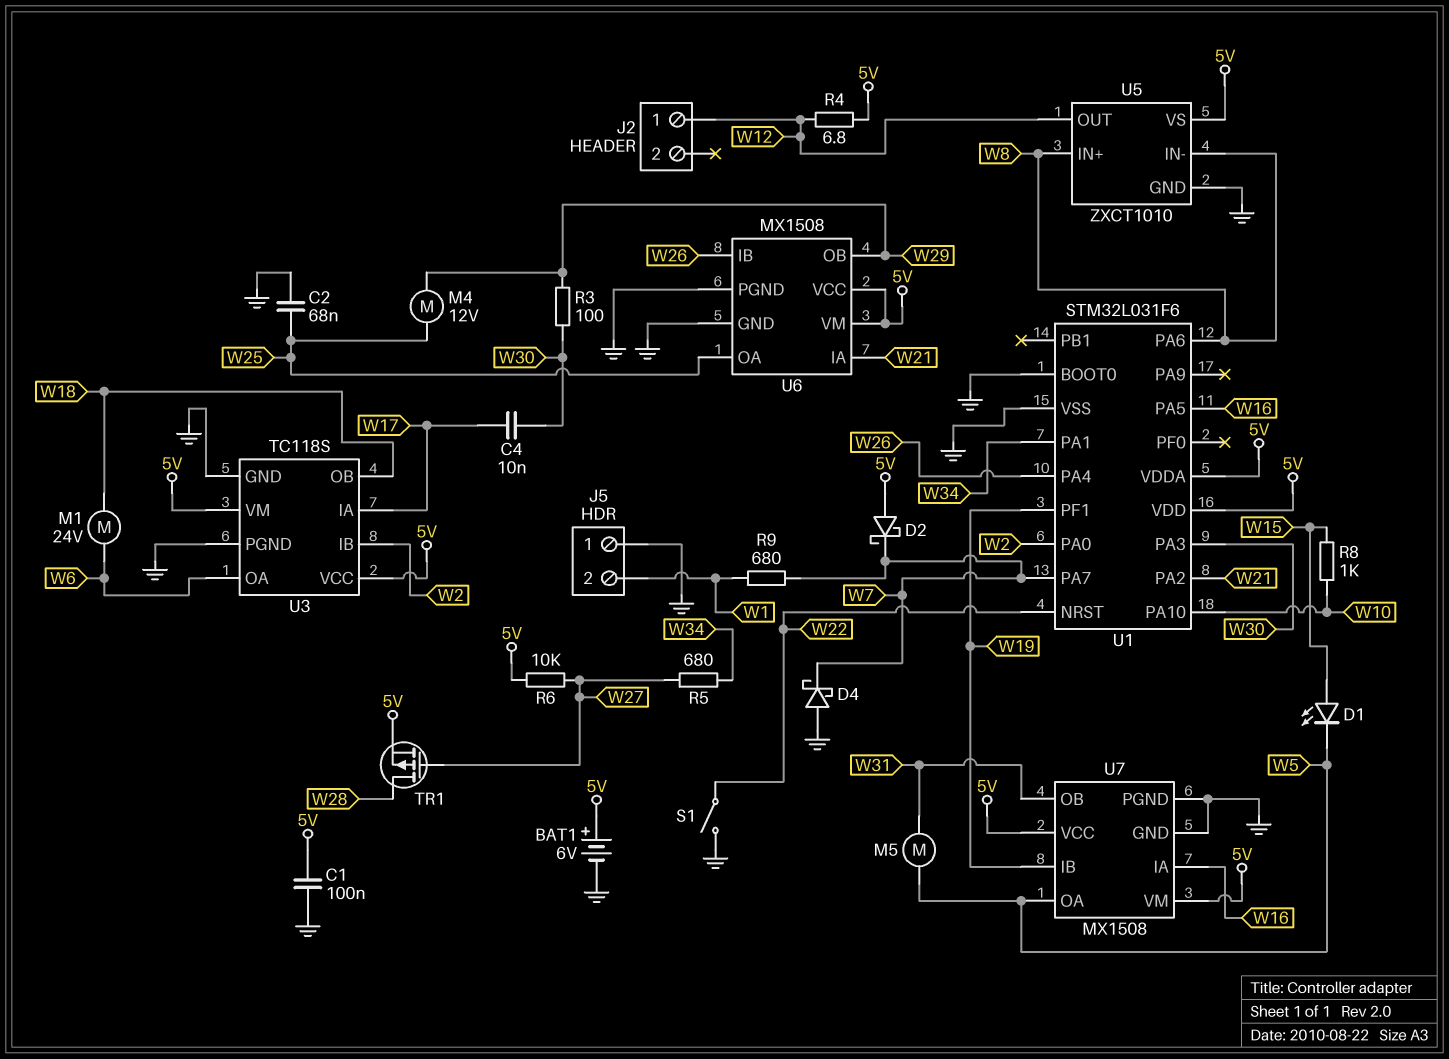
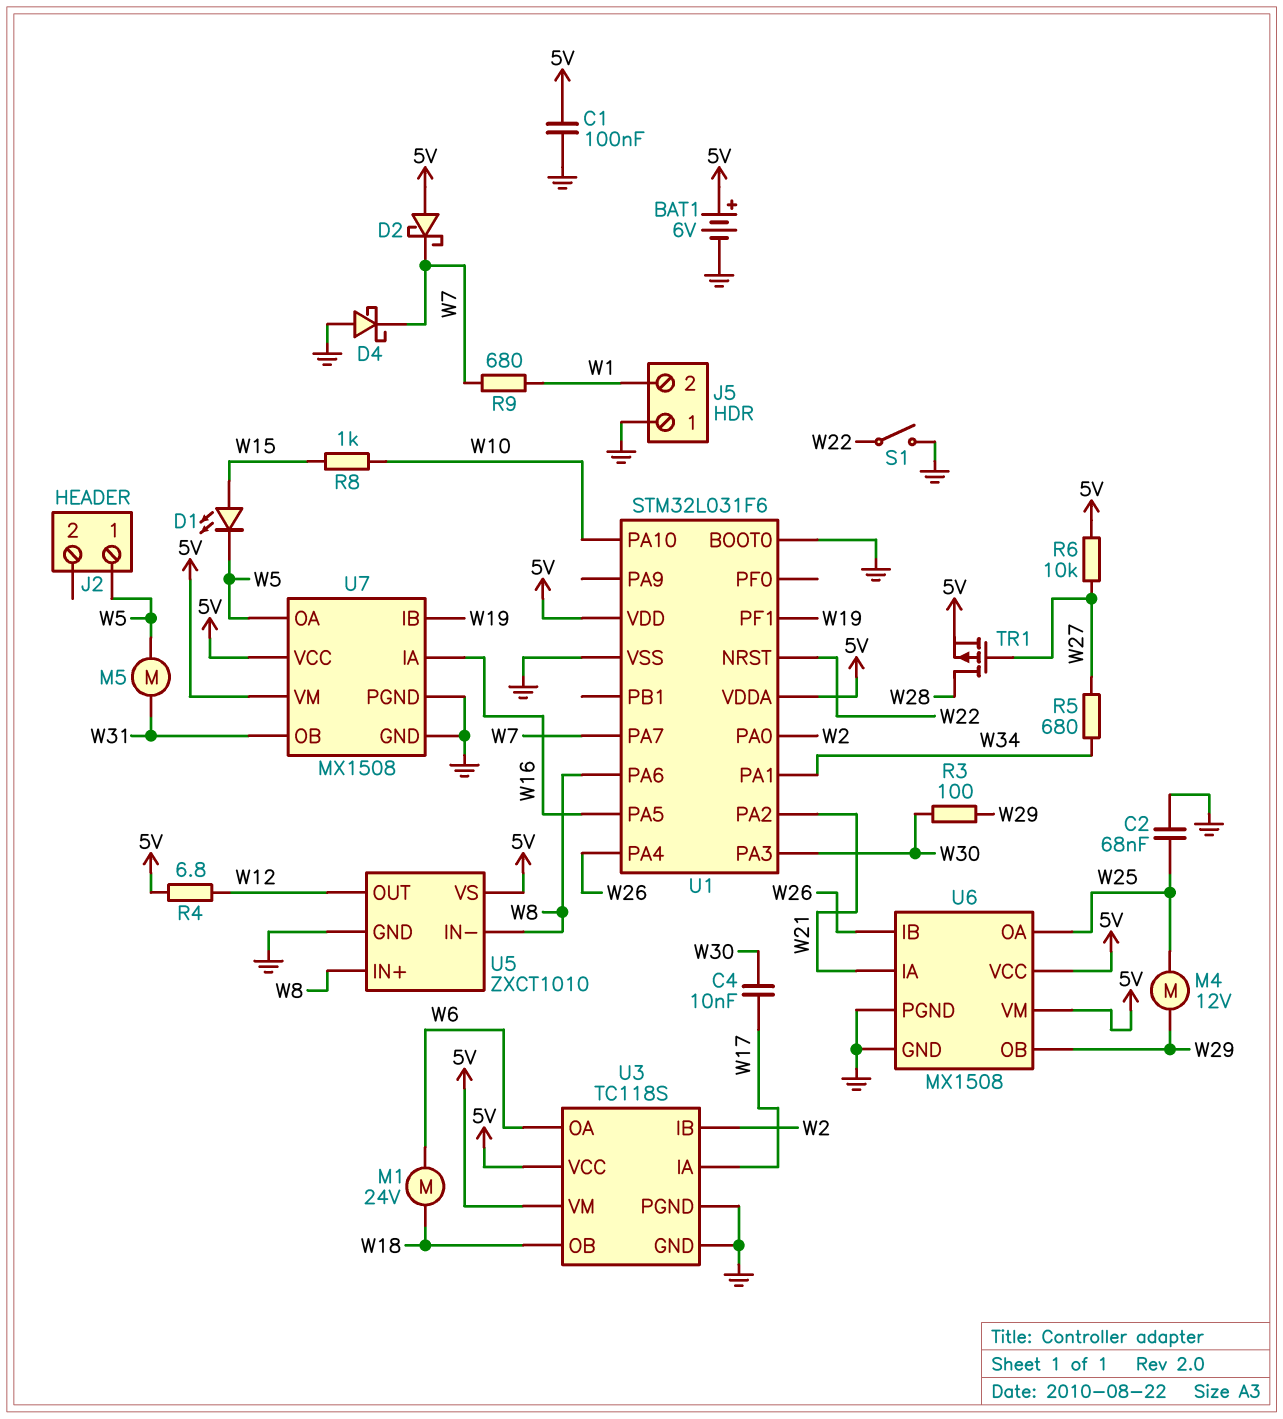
J2 pin 1: W12 -> W5

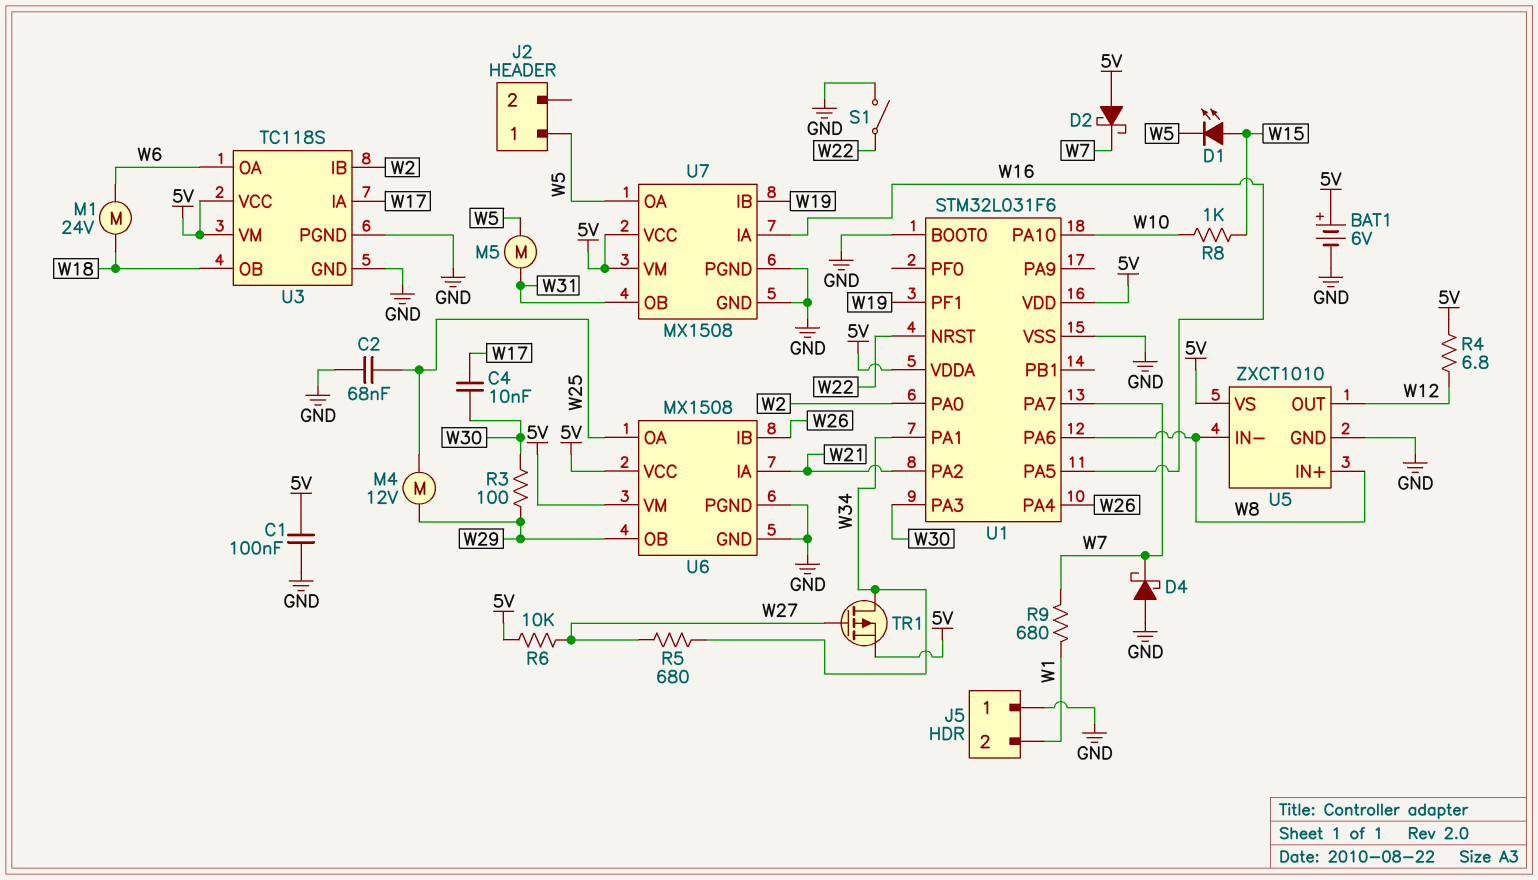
TR1: PMOS (G W27, D W28, S 5V) -> PMOS (G W27, D W34, S 5V)

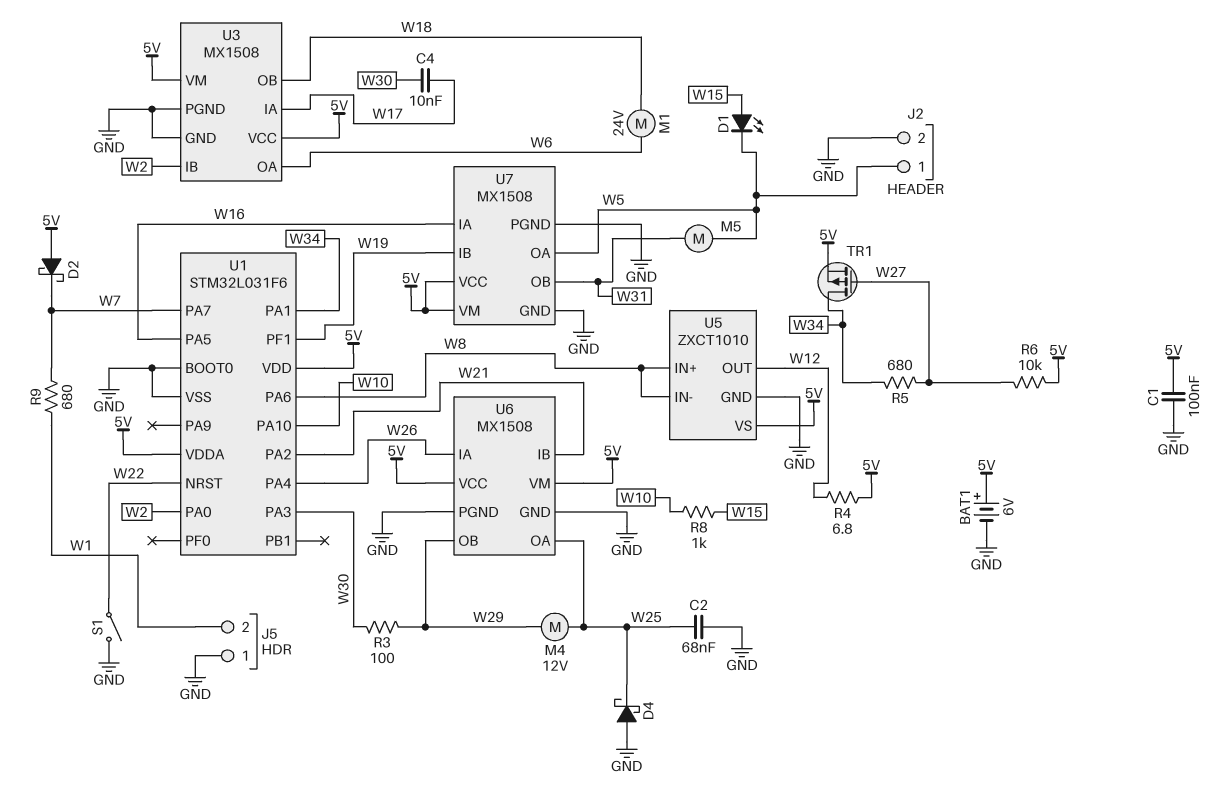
D4: schottky (A GND, K W7) -> schottky (A GND, K W25)
J2 pin 2: none -> GND
U3: TC118S -> MX1508
U6 pin IA: W21 -> W26
U6 pin IB: W26 -> W21

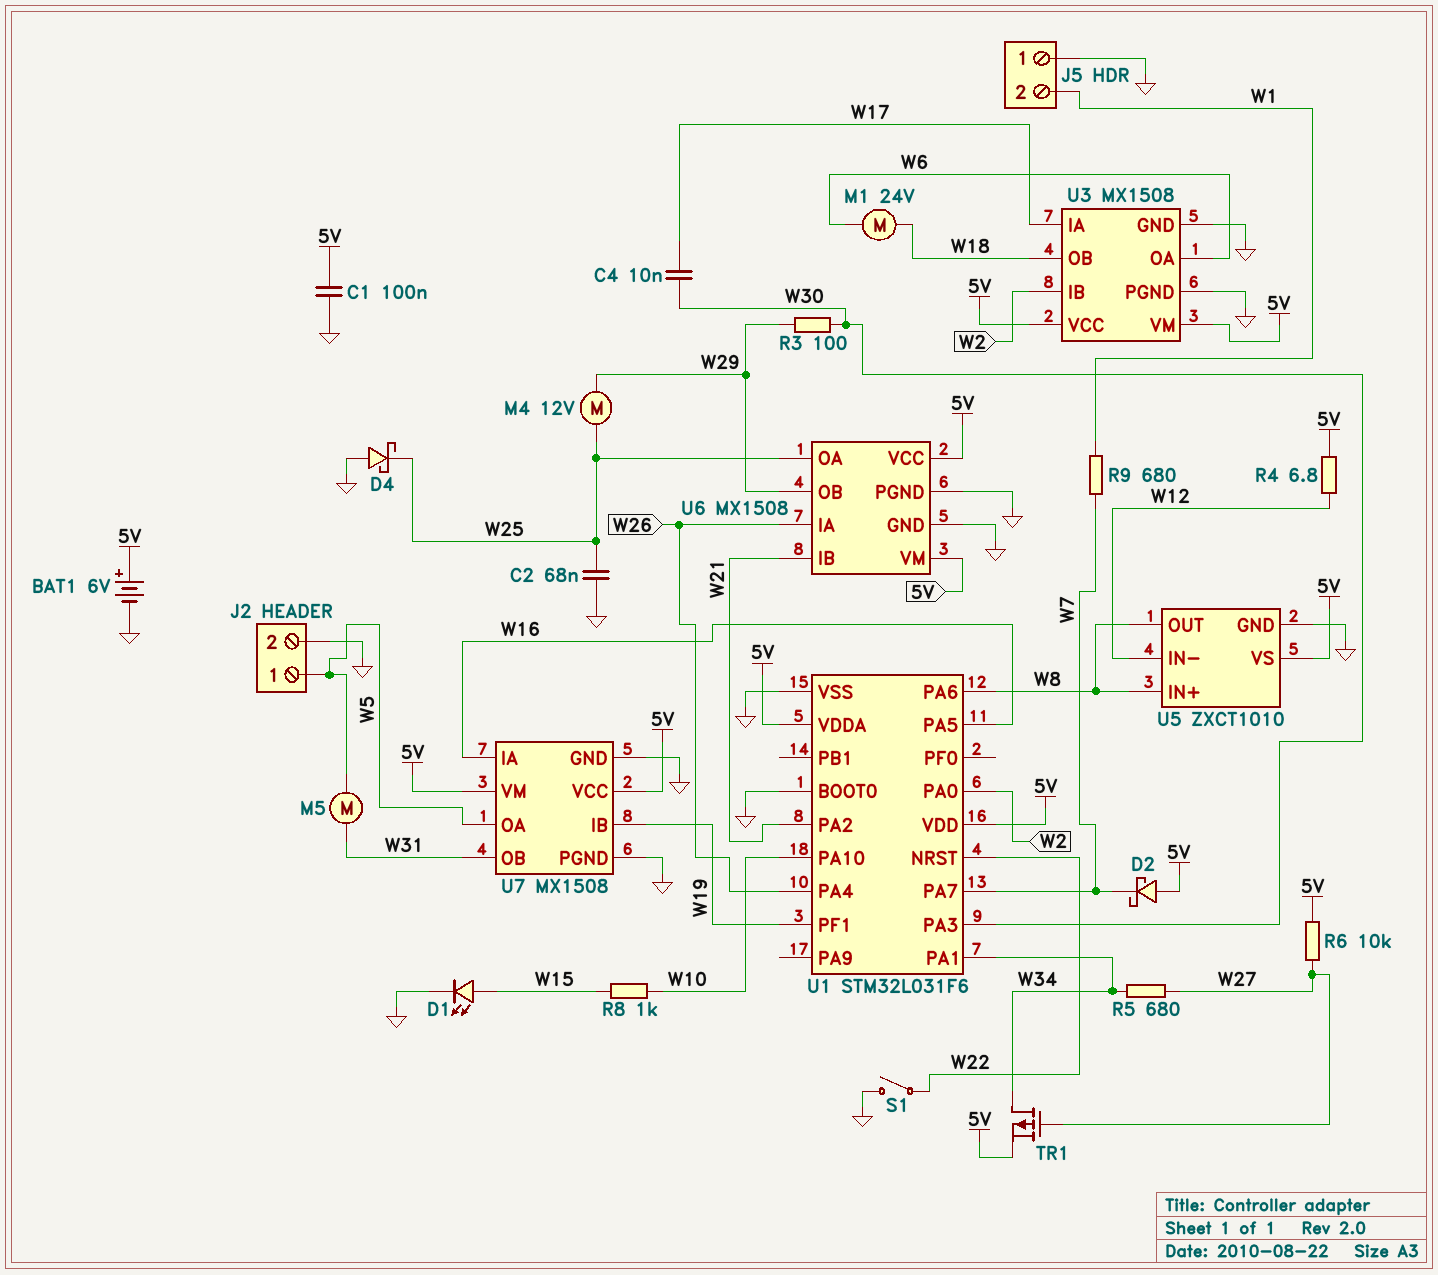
D1: LED (A W15, K W5) -> LED (A W15, K GND)
U5 pin IN-: W8 -> W12
U5 pin OUT: W12 -> W8

